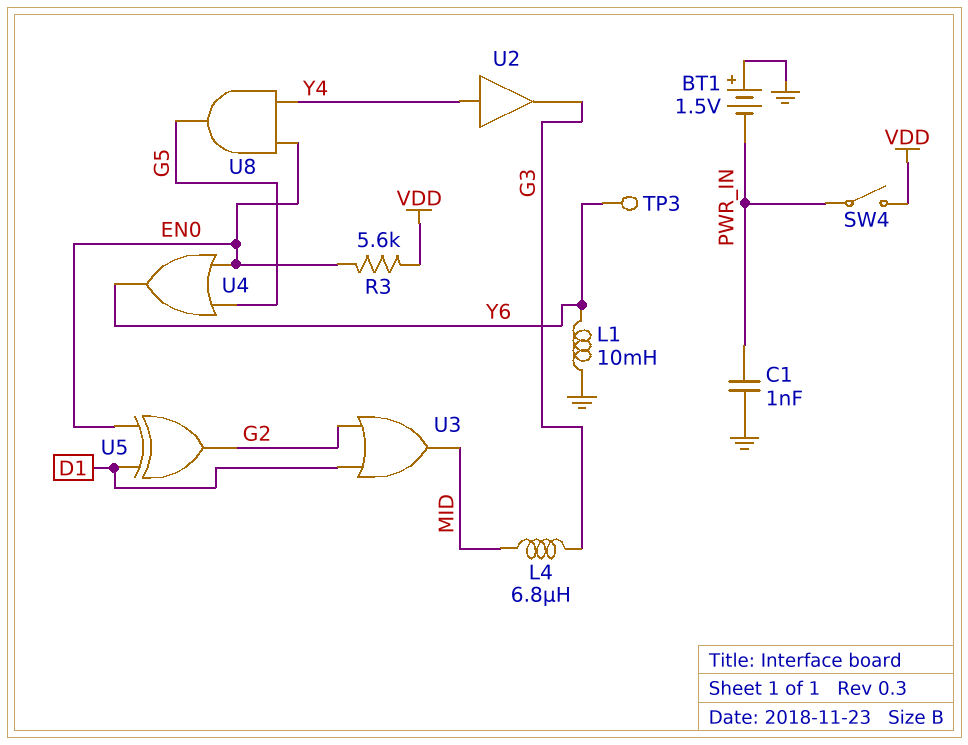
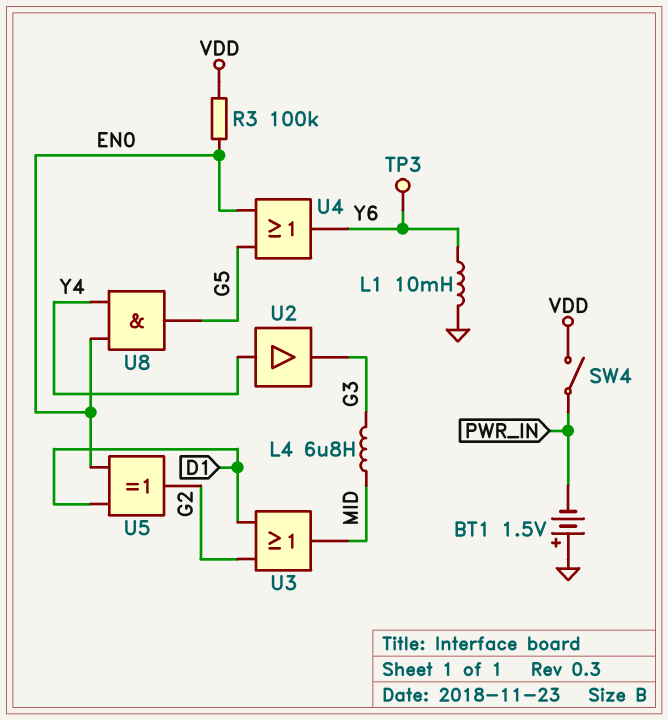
C1: 1nF (GND, PWR_IN) -> none
R3: 5.6k (EN0, VDD) -> 100k (EN0, VDD)

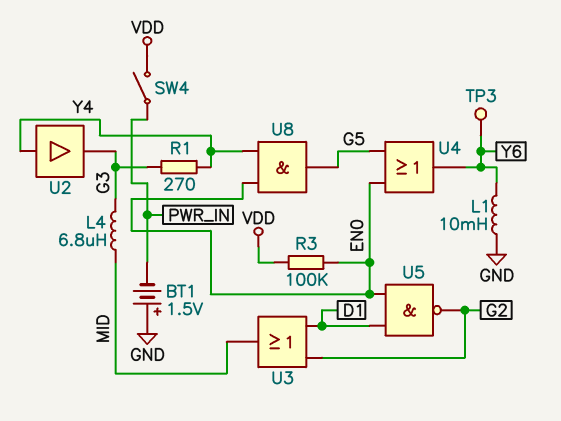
R1: none -> 270 (G3, Y4)
U5: XOR (in D1, in EN0, out G2) -> NAND (in D1, in EN0, out G2)

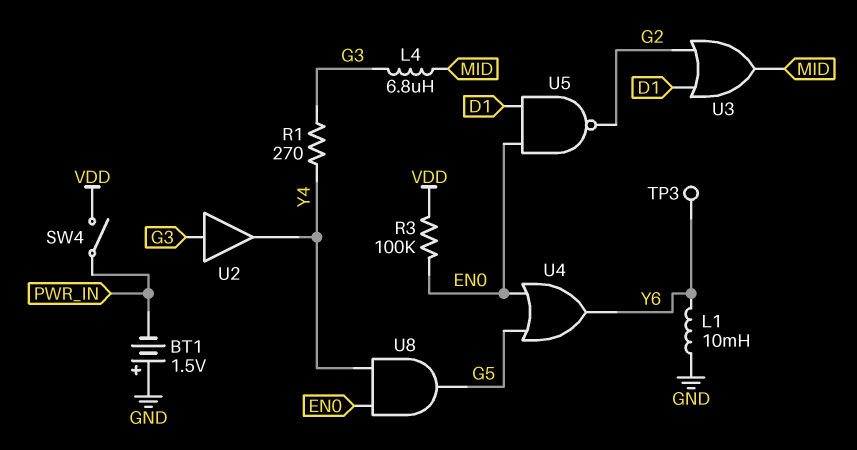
U2: buffer (in Y4, out G3) -> buffer (in G3, out Y4)

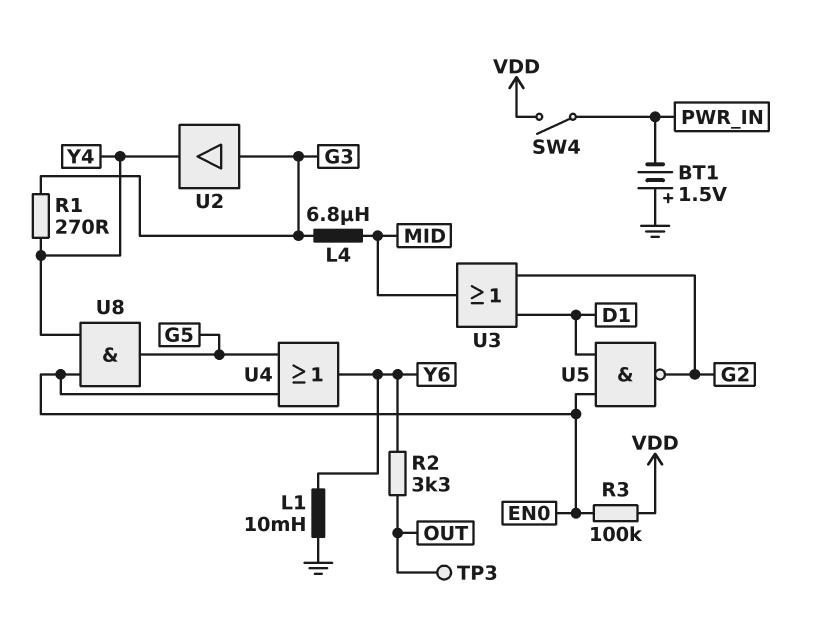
R2: none -> 3.3k (OUT, Y6)
TP3: test point (Y6) -> test point (OUT)

